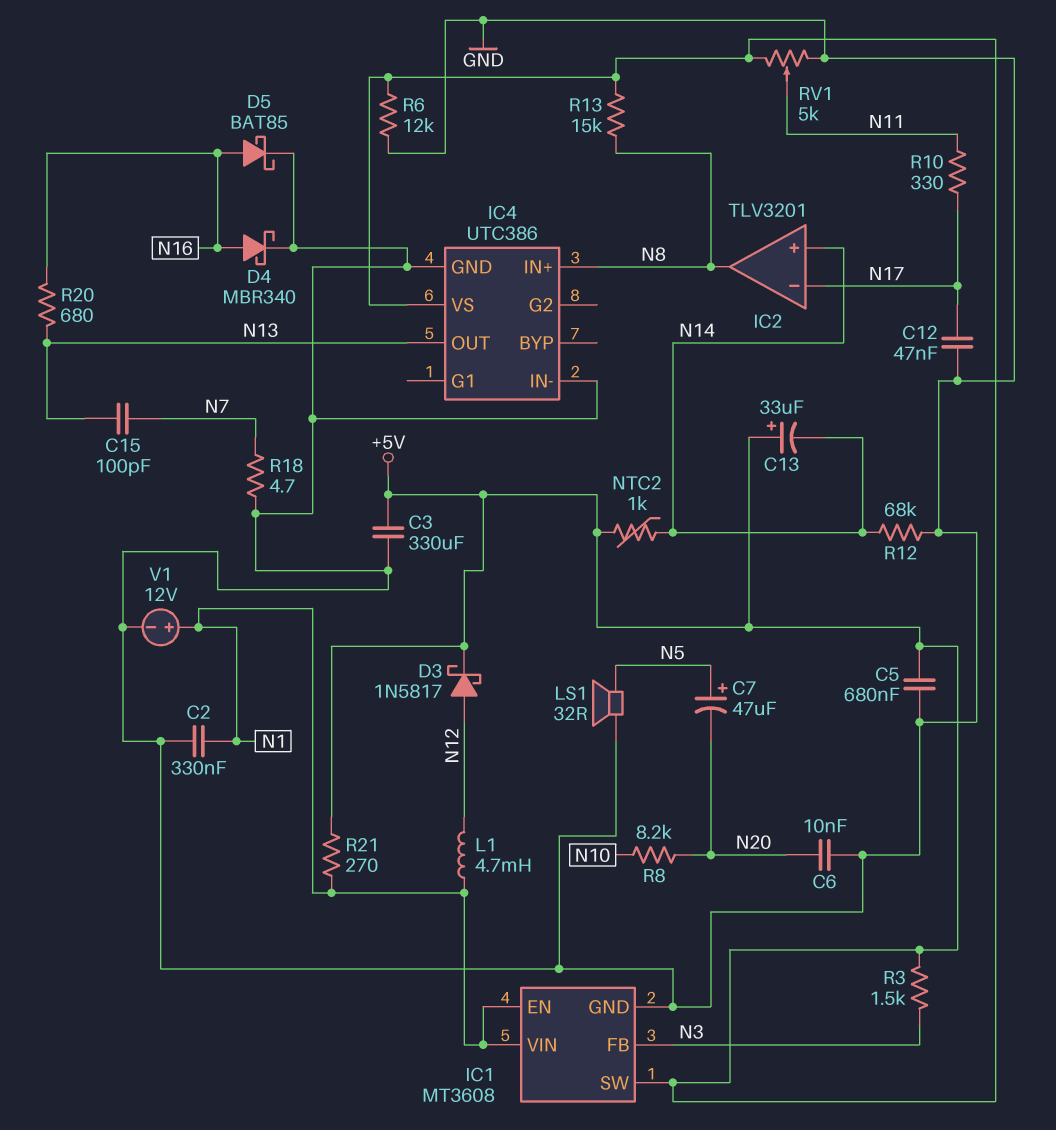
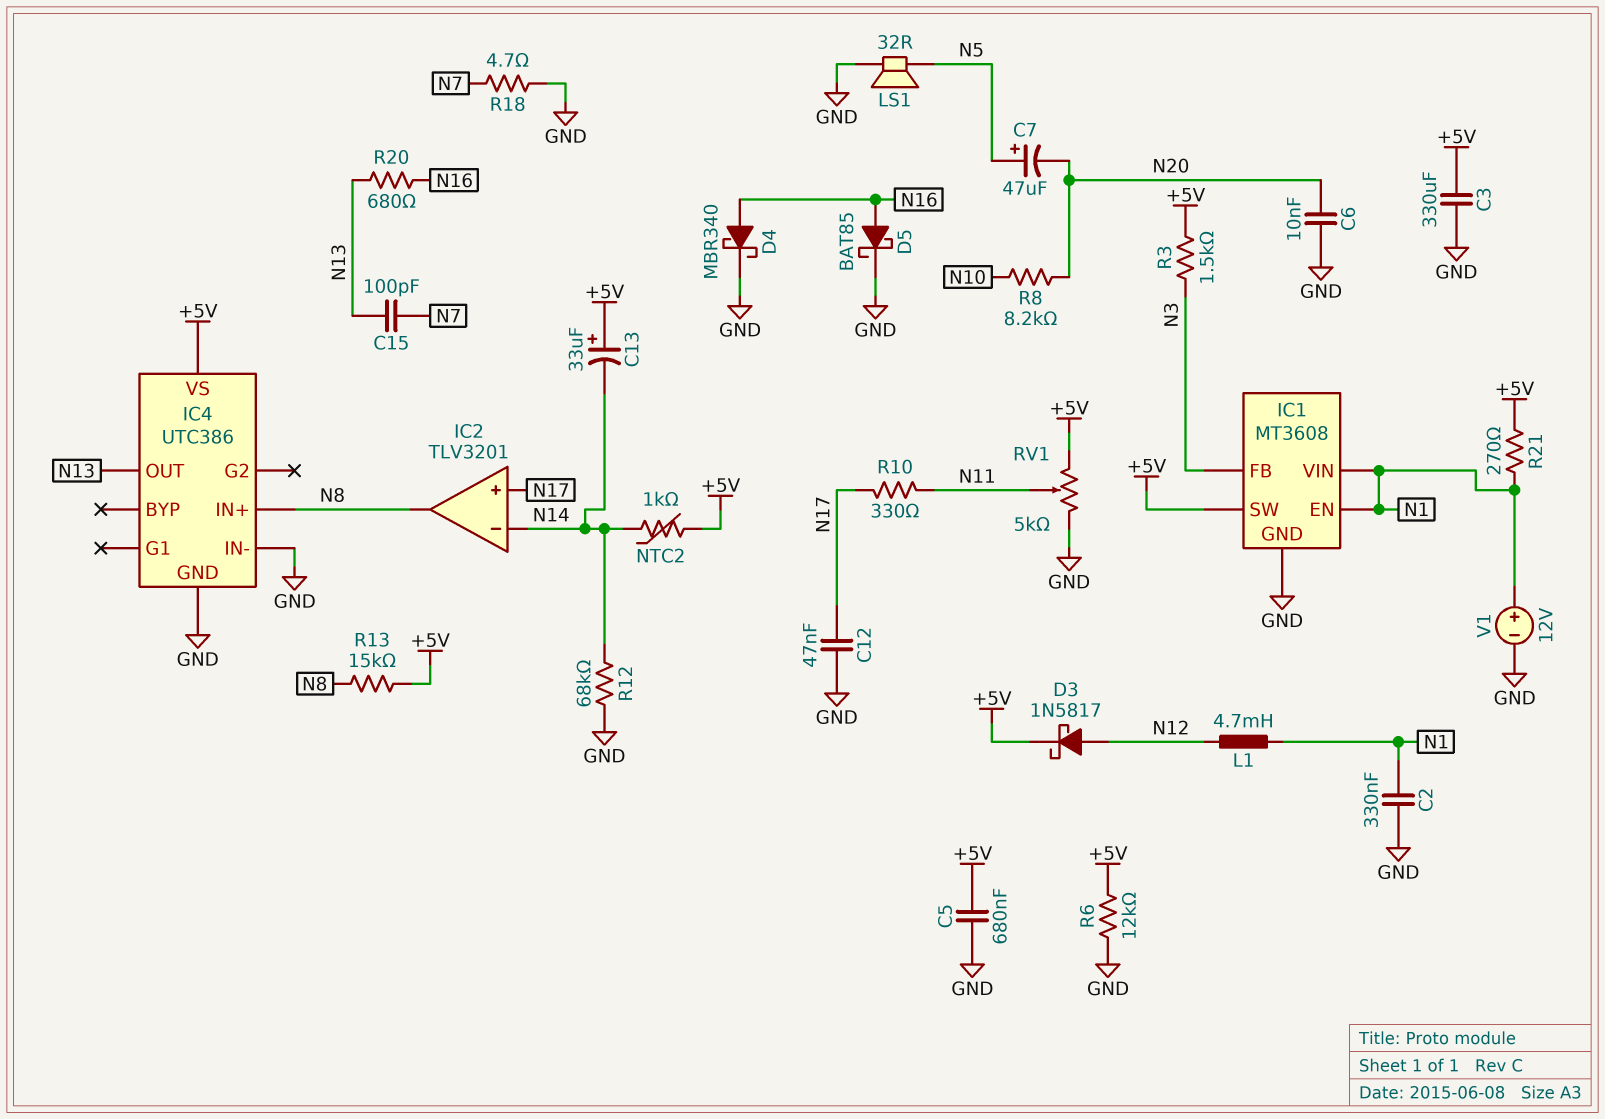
IC2 pin in+: N14 -> N17
IC2 pin in-: N17 -> N14

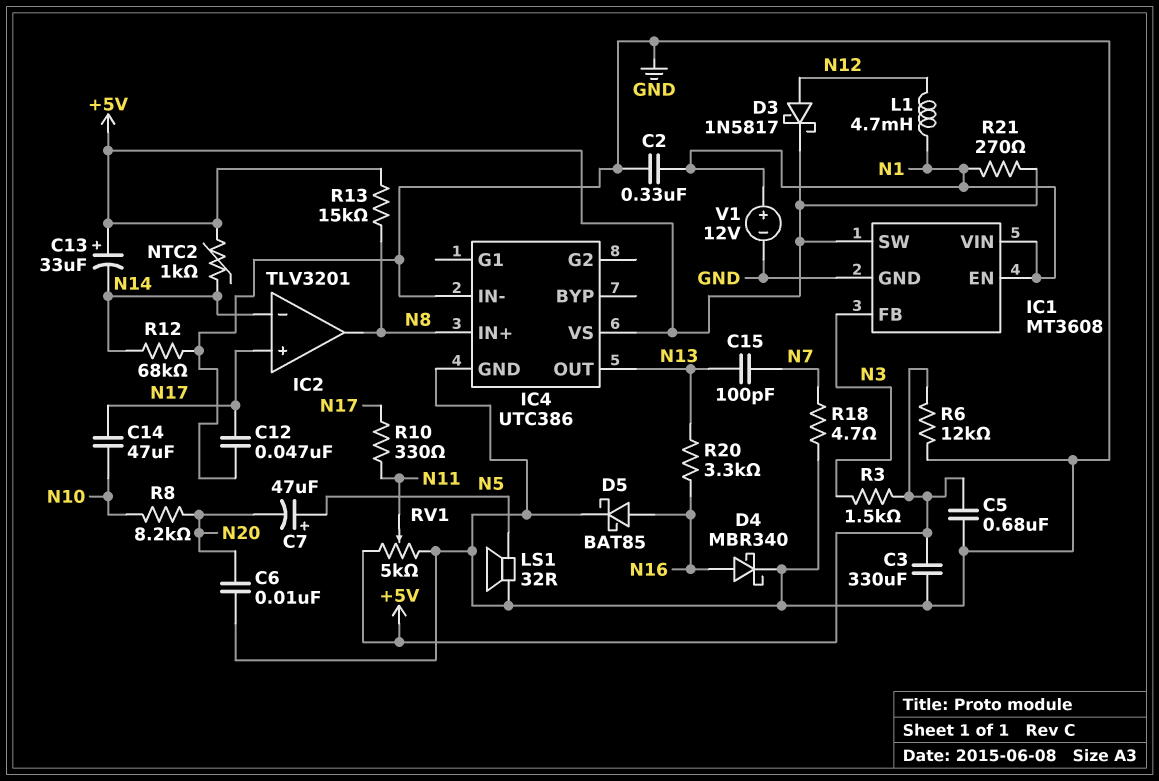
C14: none -> 47uF (N10, N17)
R20: 680 (N13, N16) -> 3.3k (N13, N16)

